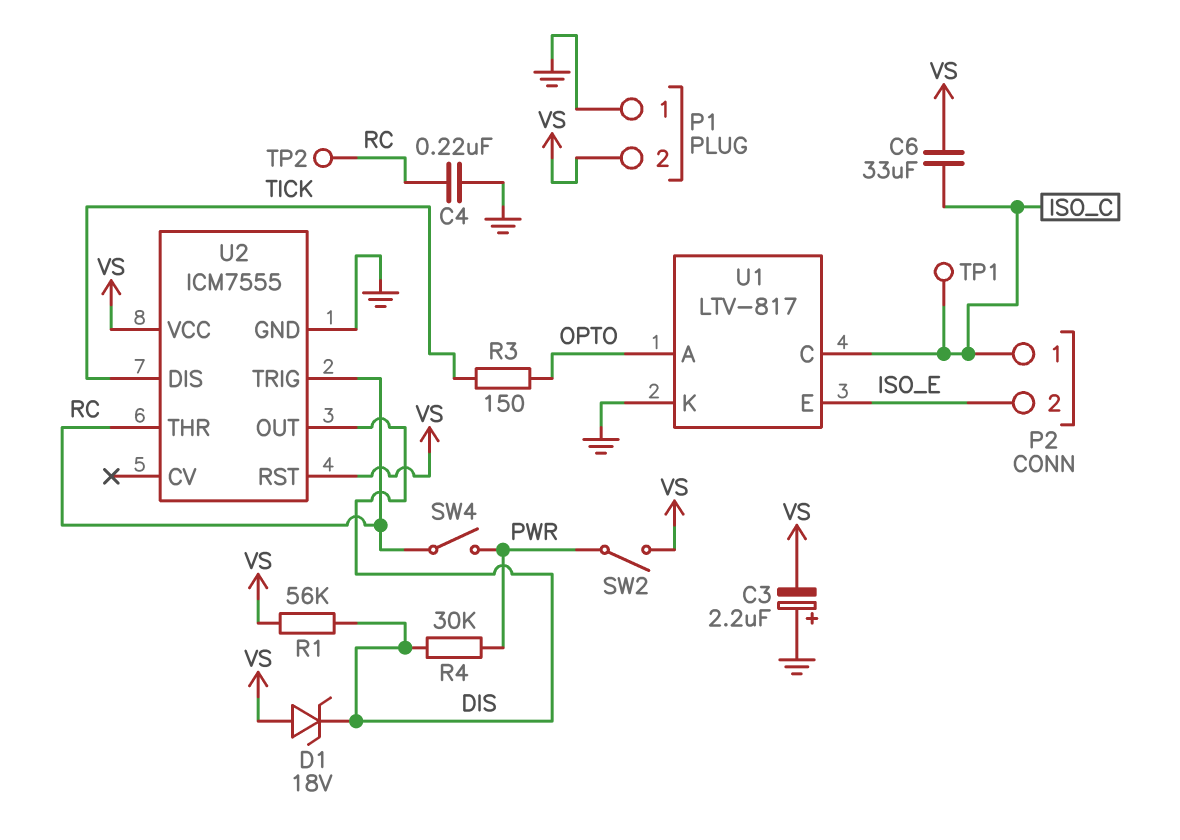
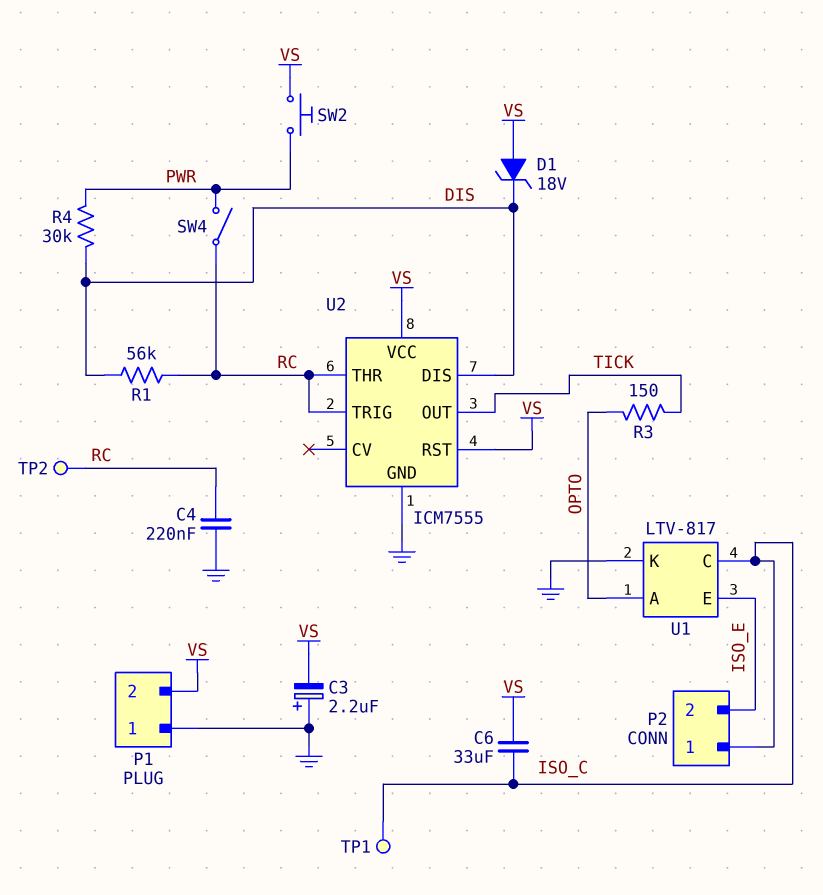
R1: 56k (DIS, VS) -> 56k (DIS, RC)
SW2: switch (PWR, VS) -> button (PWR, VS)
U2 pin DIS: TICK -> DIS
U2 pin OUT: DIS -> TICK

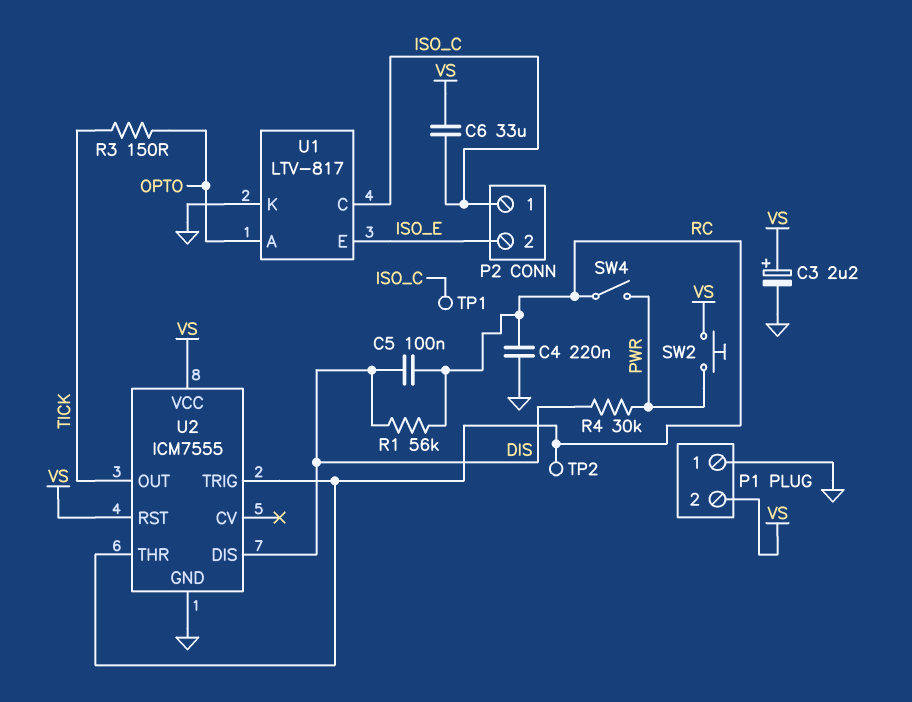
C3: 2.2uF (plus GND, minus VS) -> 2.2uF (plus VS, minus GND)
C5: none -> 100nF (DIS, RC)
D1: zener 18V (A VS, K DIS) -> none

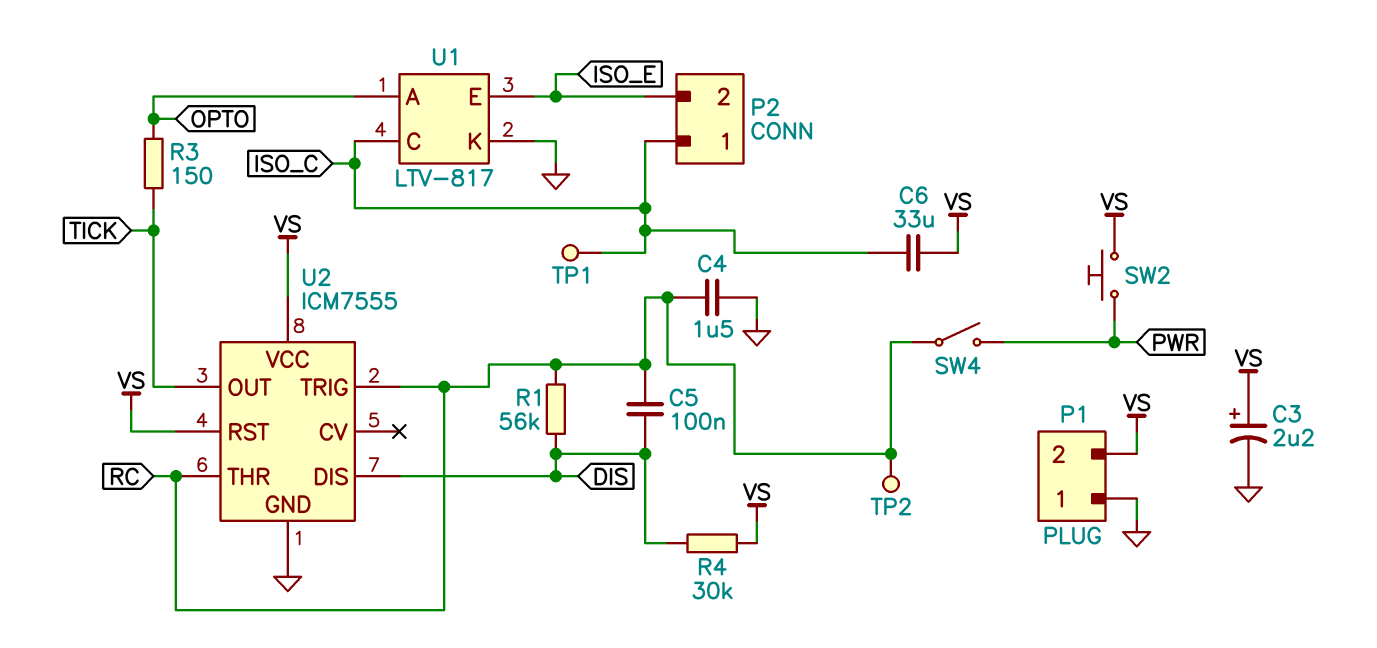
C4: 220nF (GND, RC) -> 1.5uF (GND, RC)
R4: 30k (DIS, PWR) -> 30k (DIS, VS)

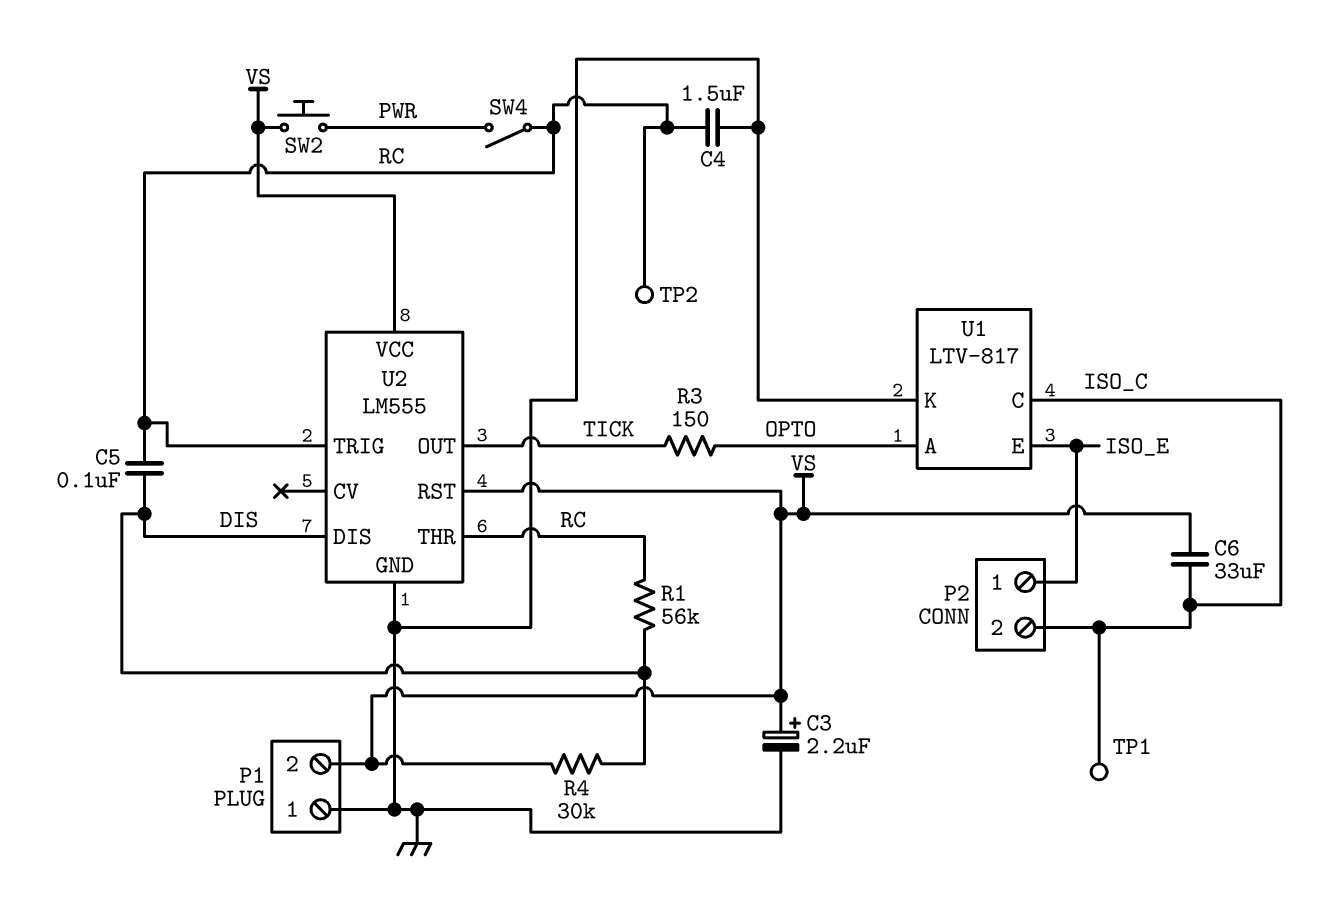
P2 pin 1: ISO_C -> ISO_E
P2 pin 2: ISO_E -> ISO_C
U2: ICM7555 -> LM555

